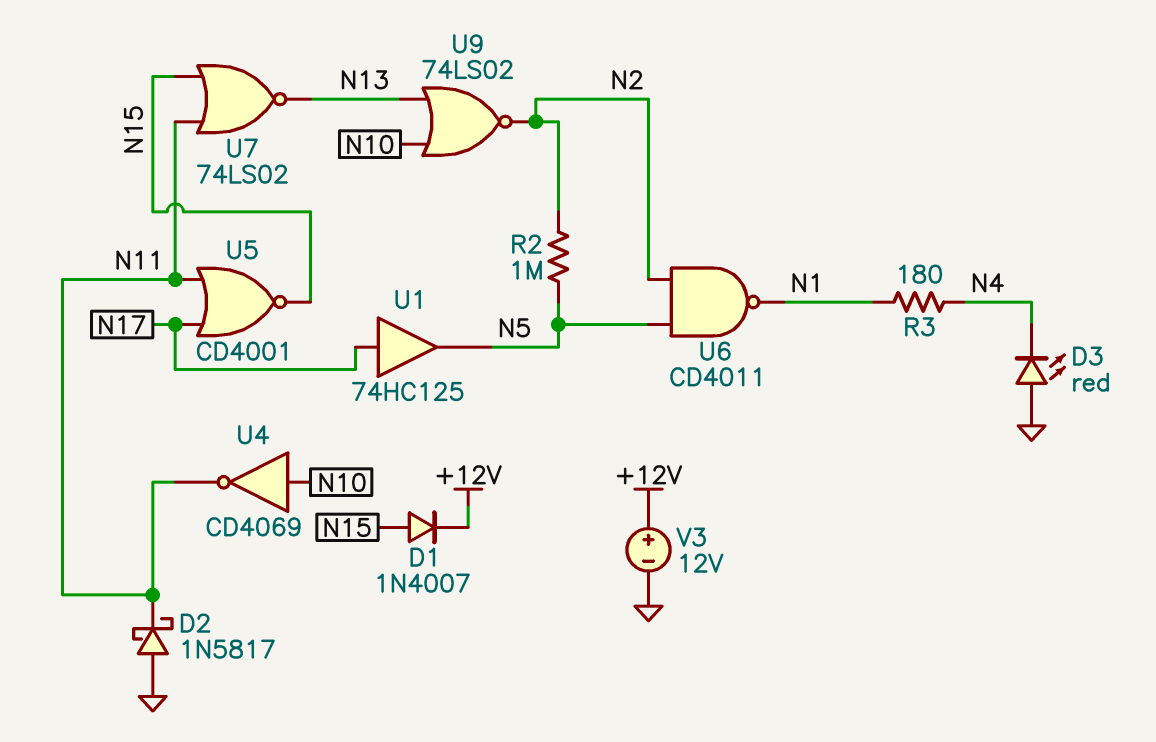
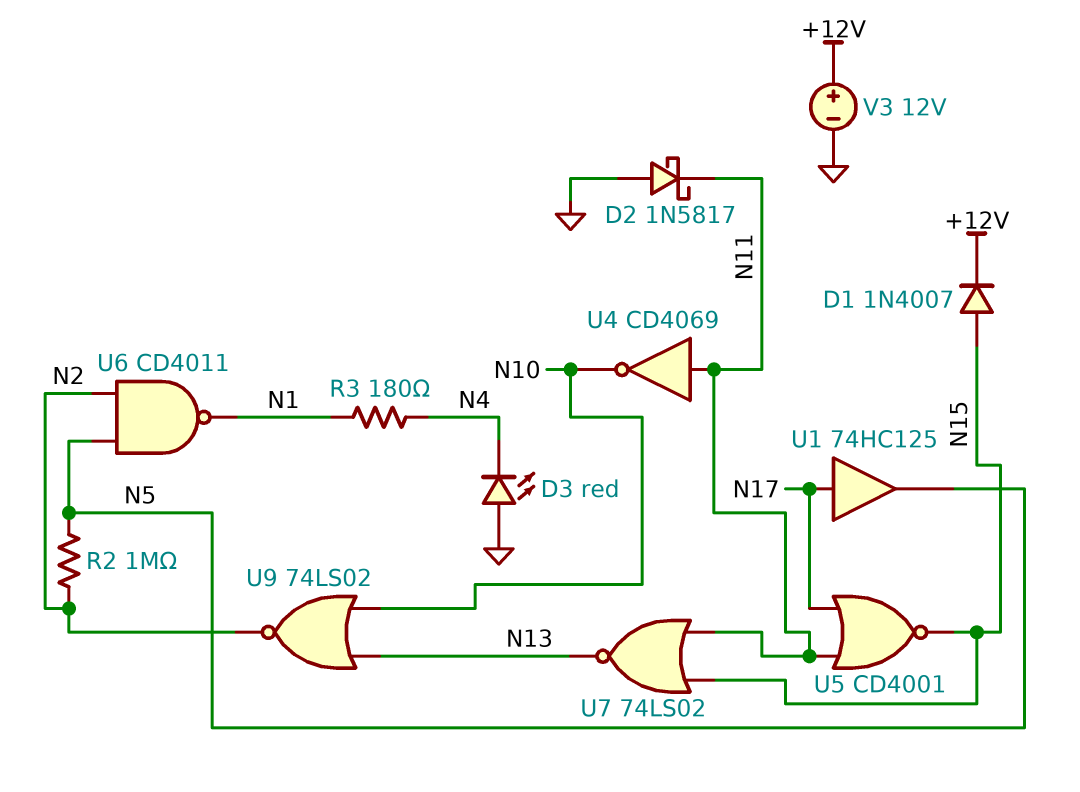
U4: NOT CD4069 (in N10, out N11) -> NOT CD4069 (in N11, out N10)

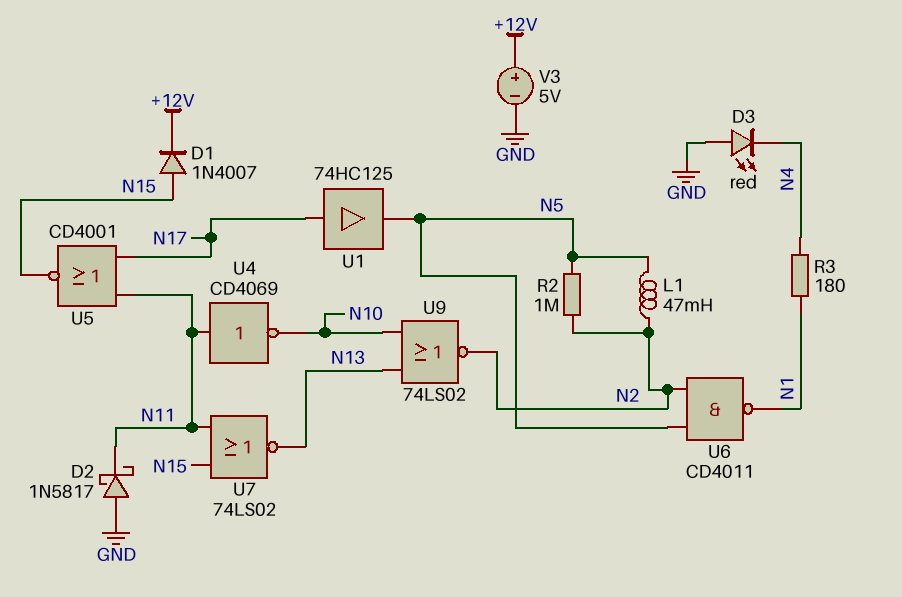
L1: none -> 47mH (N2, N5)
V3: 12V (plus +12V, minus GND) -> 5V (plus +12V, minus GND)

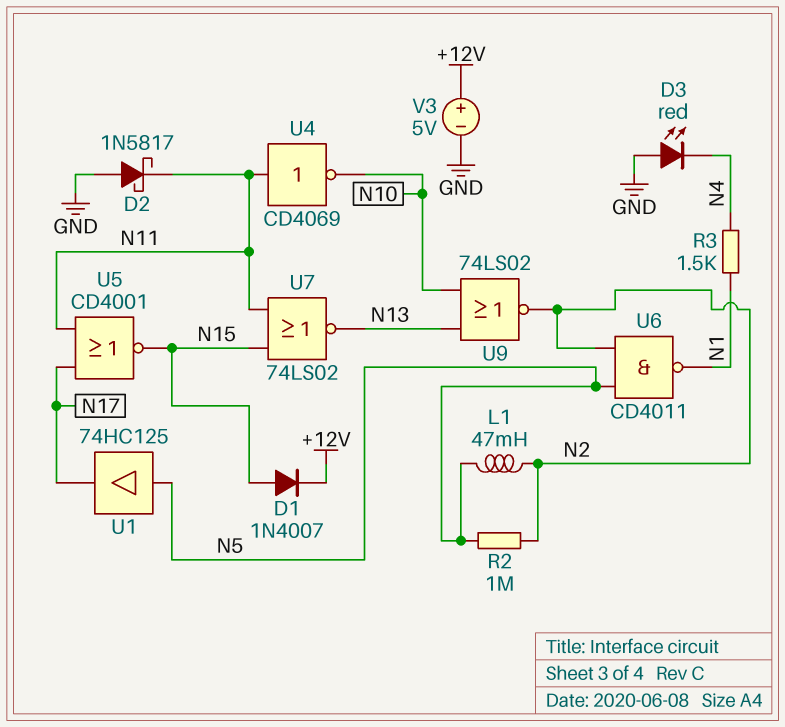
R3: 180 (N1, N4) -> 1.5k (N1, N4)
U1: buffer 74HC125 (in N17, out N5) -> buffer 74HC125 (in N5, out N17)

